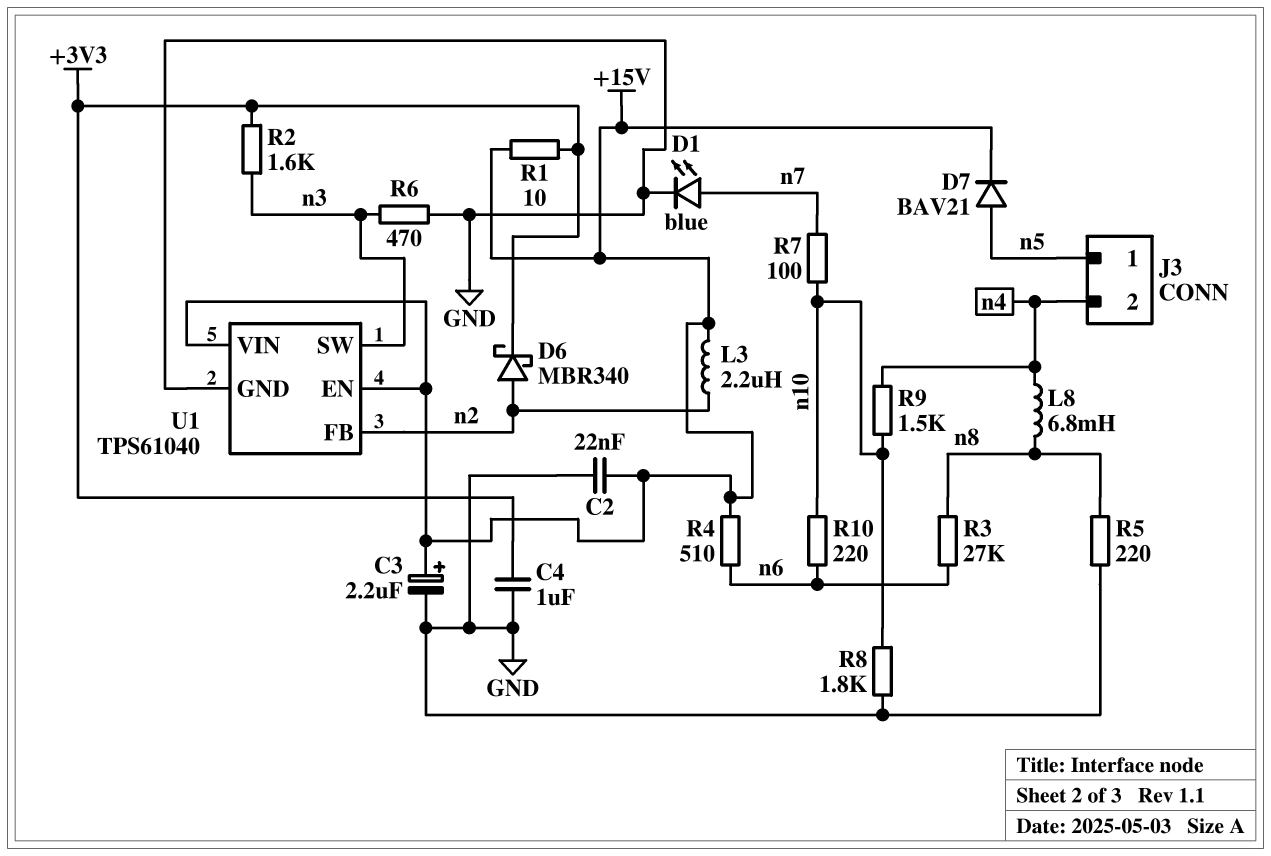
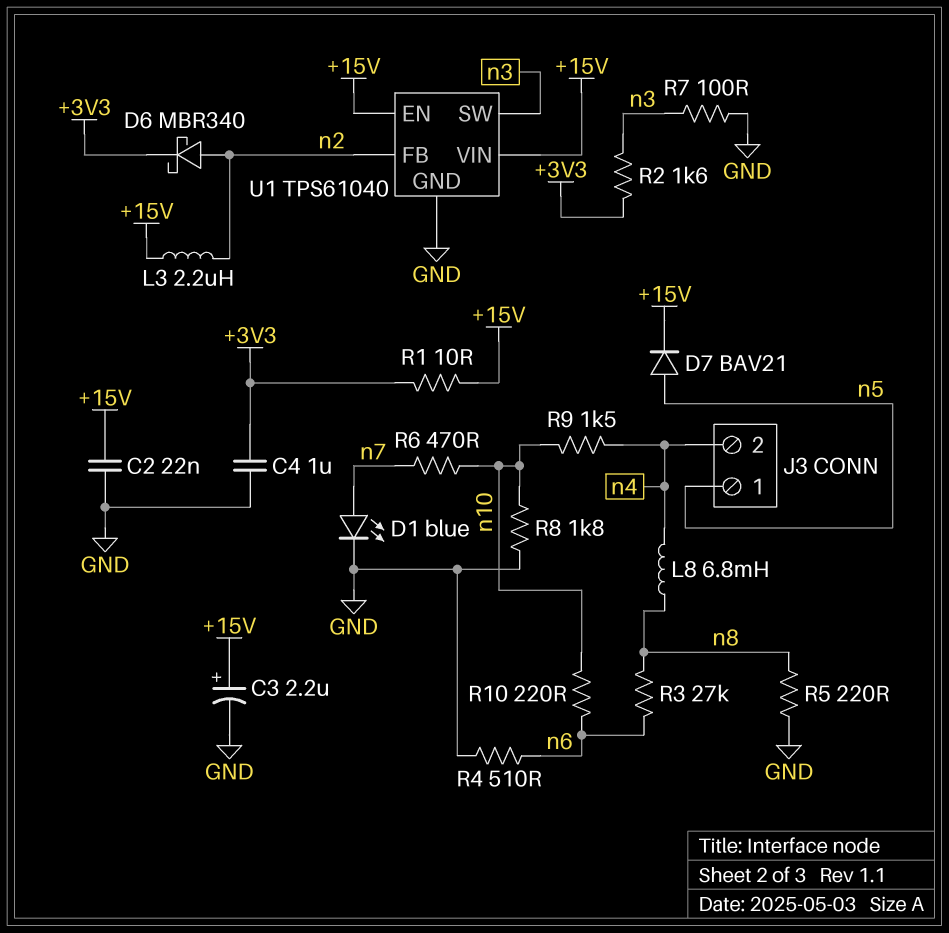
R4: 510 (+15V, n6) -> 510 (GND, n6)
R6: 470 (GND, n3) -> 470 (n7, n10)
R7: 100 (n7, n10) -> 100 (GND, n3)

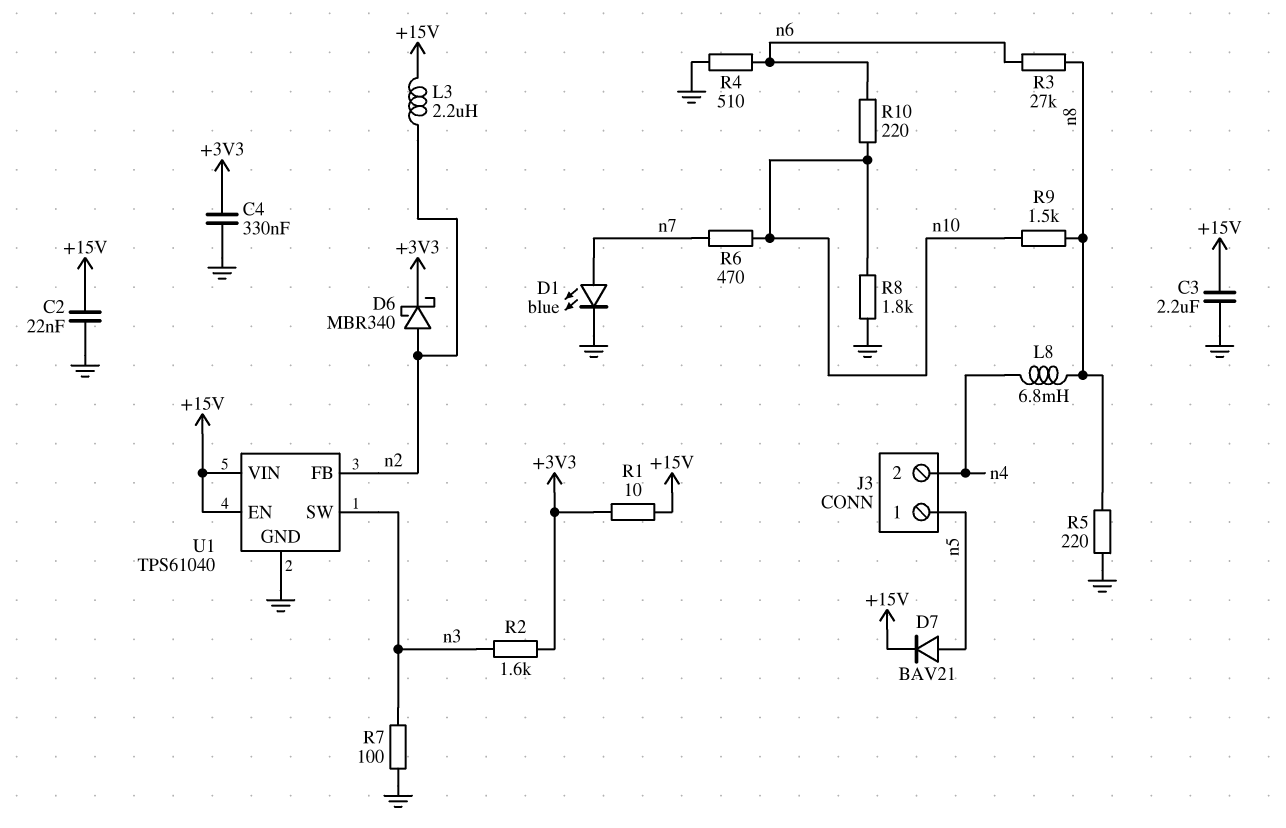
C3: 2.2uF (plus +15V, minus GND) -> 2.2uF (+15V, GND)
C4: 1uF (+3V3, GND) -> 330nF (+3V3, GND)
R9: 1.5k (n4, n10) -> 1.5k (n8, n10)

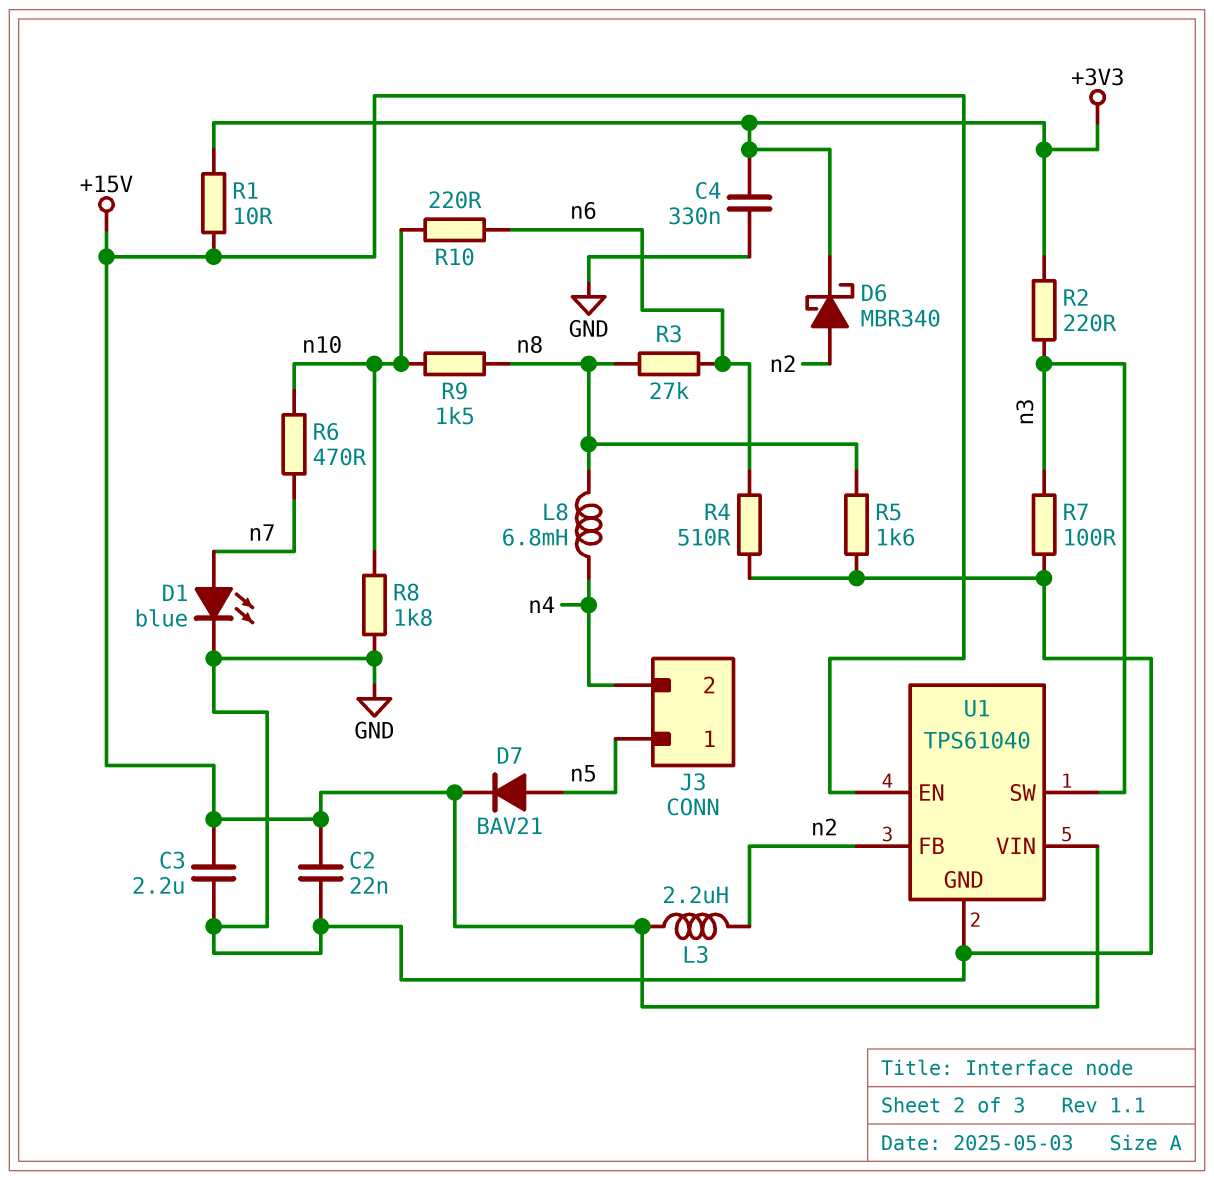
R2: 1.6k (+3V3, n3) -> 220 (+3V3, n3)
R5: 220 (GND, n8) -> 1.6k (GND, n8)

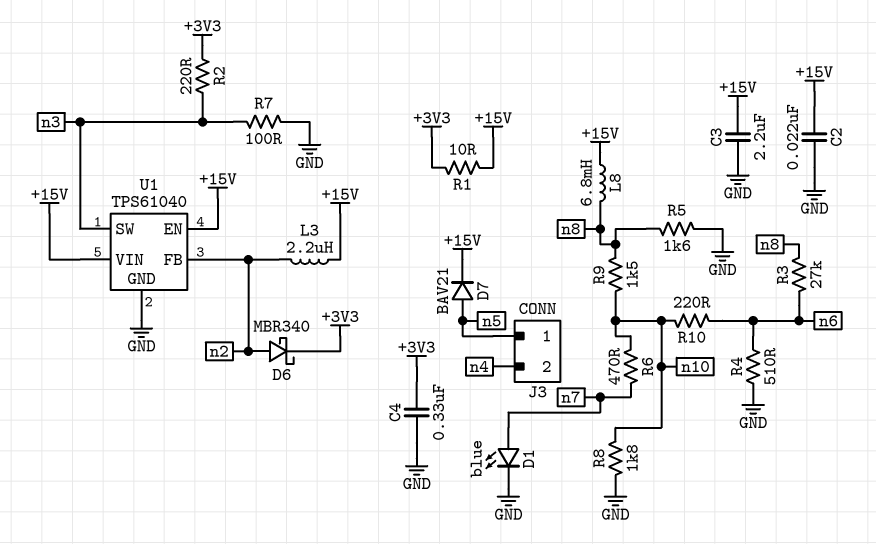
L8: 6.8mH (n4, n8) -> 6.8mH (+15V, n8)

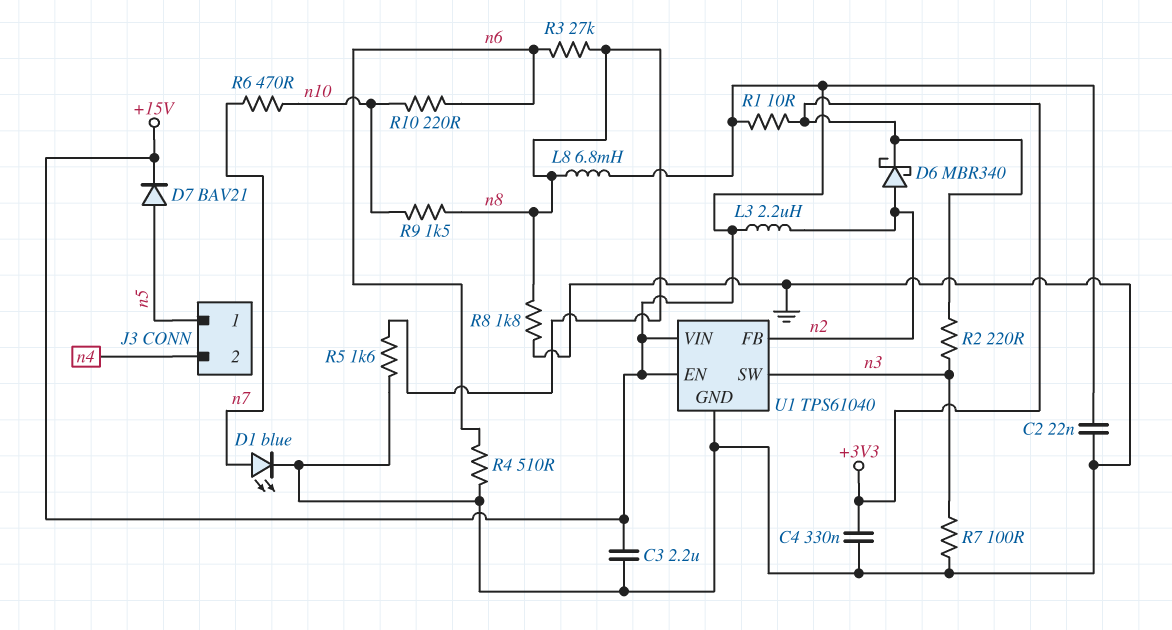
R8: 1.8k (GND, n10) -> 1.8k (GND, n8)

